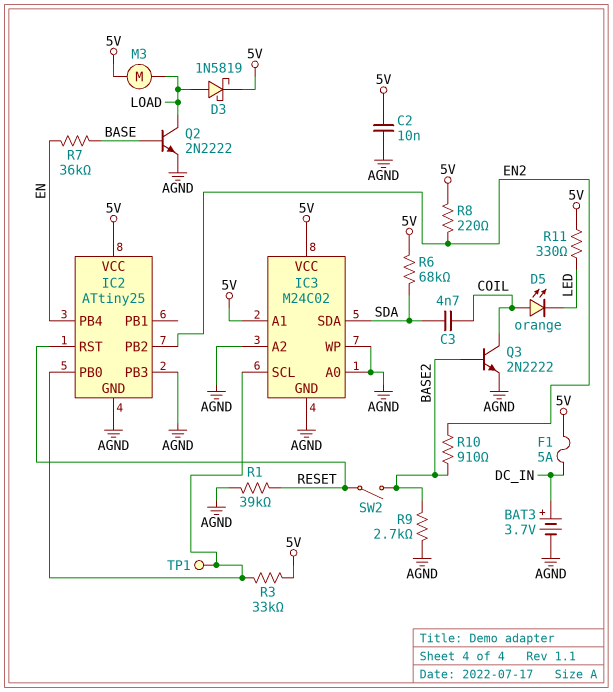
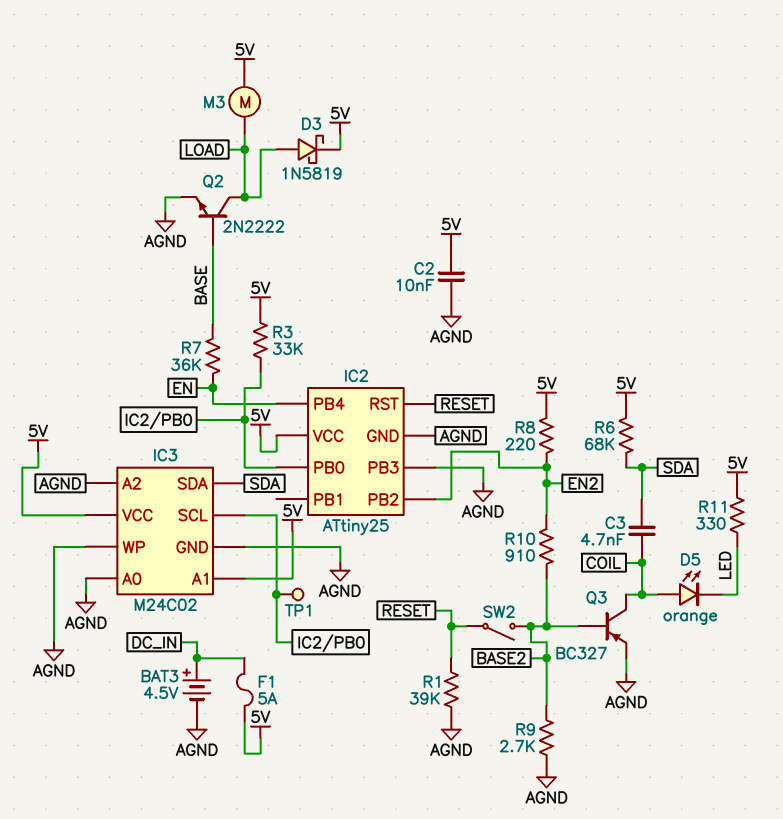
BAT3: 3.7V (plus DC_IN, minus AGND) -> 4.5V (plus DC_IN, minus AGND)
Q3: NPN 2N2222 (B BASE2, C COIL, E AGND) -> PNP BC327 (B BASE2, C COIL, E AGND)

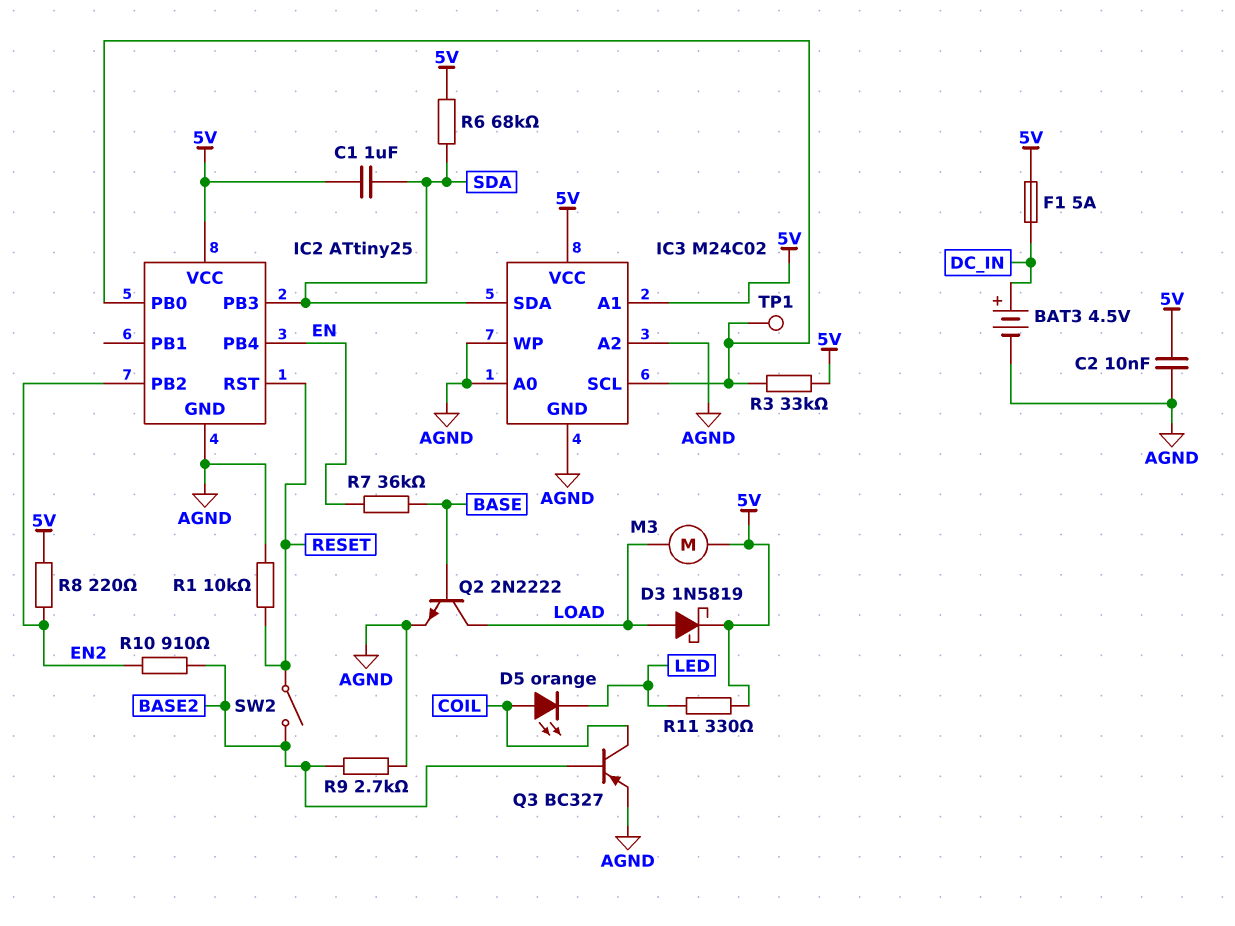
C1: none -> 1uF (5V, SDA)
C3: 4.7nF (COIL, SDA) -> none
IC2 pin PB3: AGND -> SDA
R1: 39k (AGND, RESET) -> 10k (AGND, RESET)

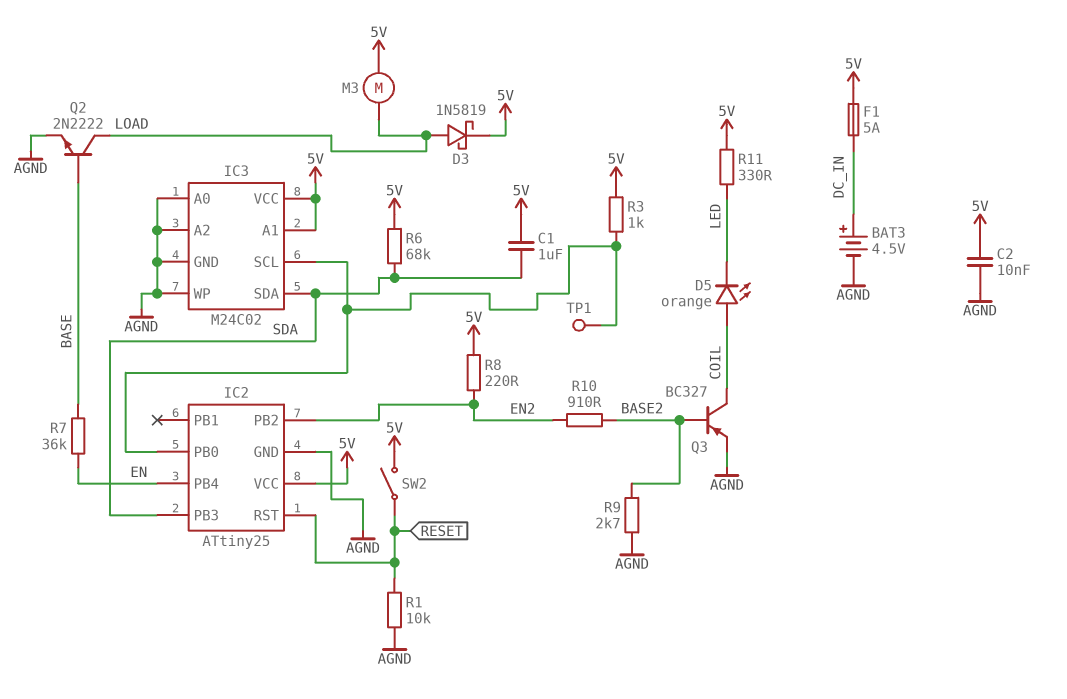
R3: 33k (5V, IC2/PB0) -> 1k (5V, IC2/PB0)
SW2: switch (BASE2, RESET) -> switch (5V, RESET)

